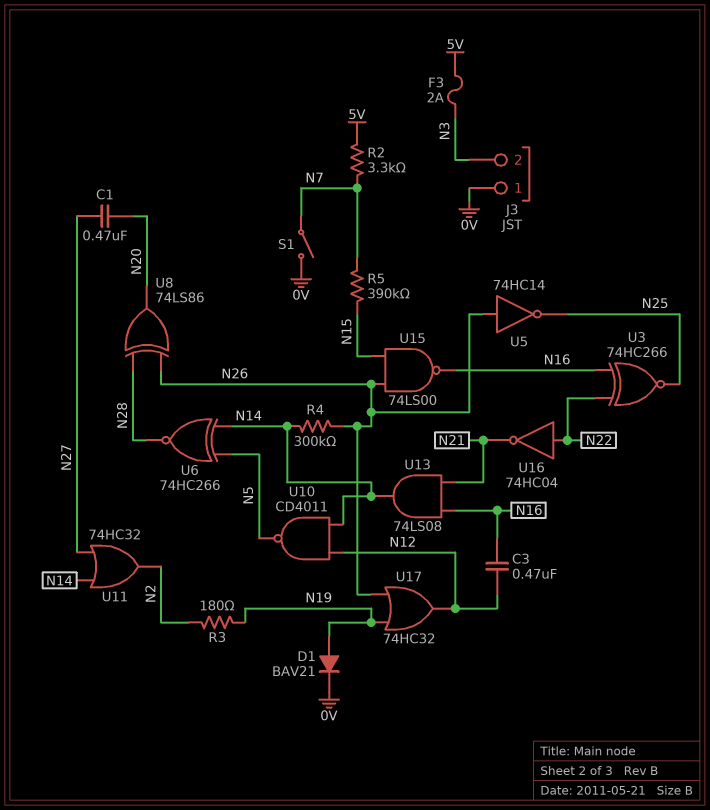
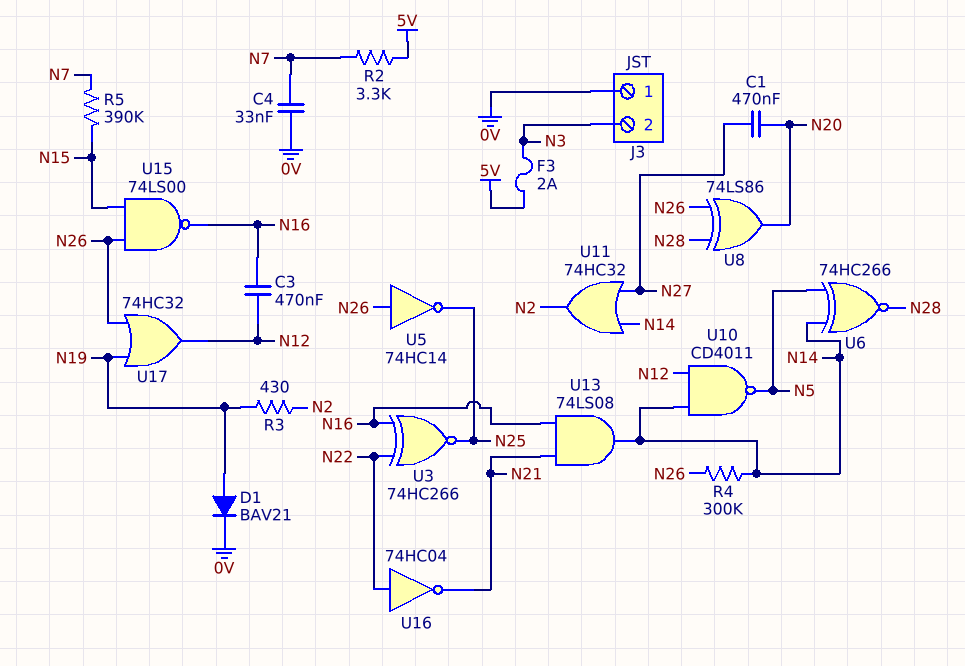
C4: none -> 33nF (0V, N7)
R3: 180 (N2, N19) -> 430 (N2, N19)
S1: switch (0V, N7) -> none

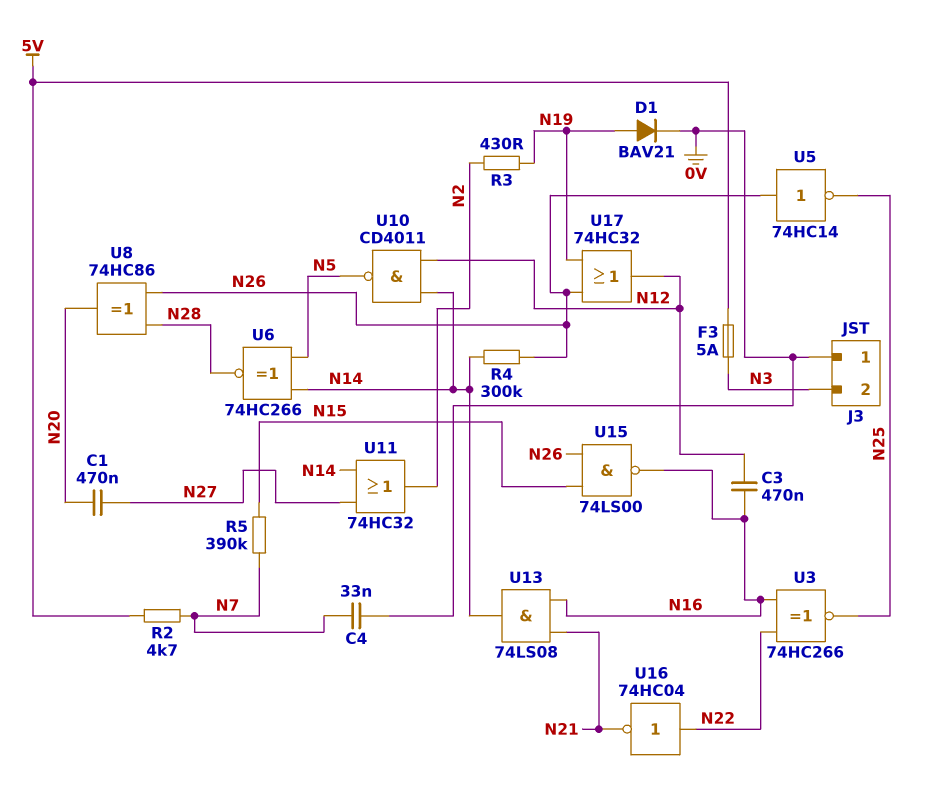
F3: 2A (5V, N3) -> 5A (5V, N3)
R2: 3.3k (5V, N7) -> 4.7k (5V, N7)
U8: XOR 74LS86 (in N26, in N28, out N20) -> XOR 74HC86 (in N26, in N28, out N20)

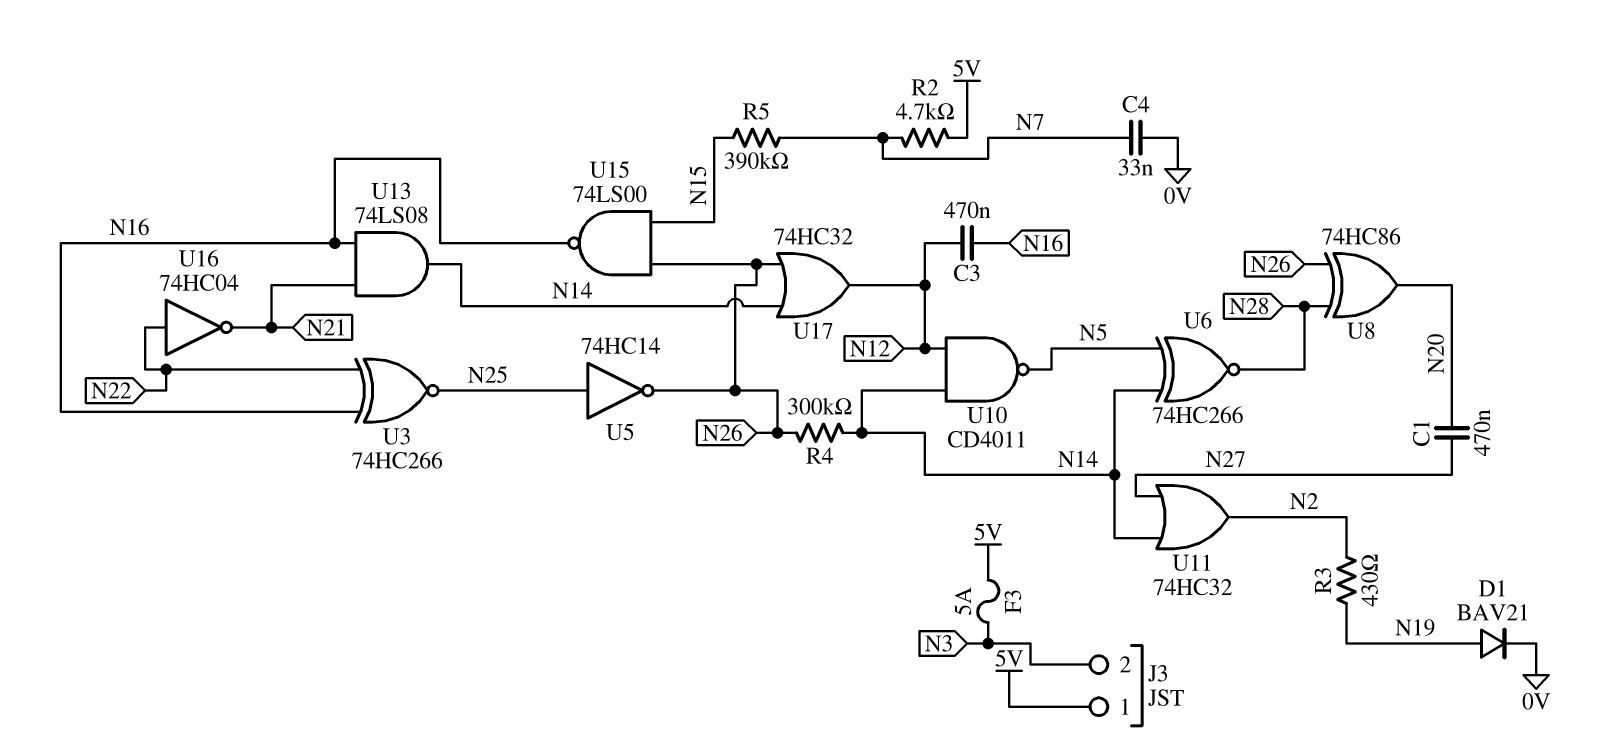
J3 pin 1: 0V -> 5V
U5: NOT 74HC14 (in N26, out N25) -> NOT 74HC14 (in N25, out N26)
U17: OR 74HC32 (in N19, in N26, out N12) -> OR 74HC32 (in N14, in N26, out N12)

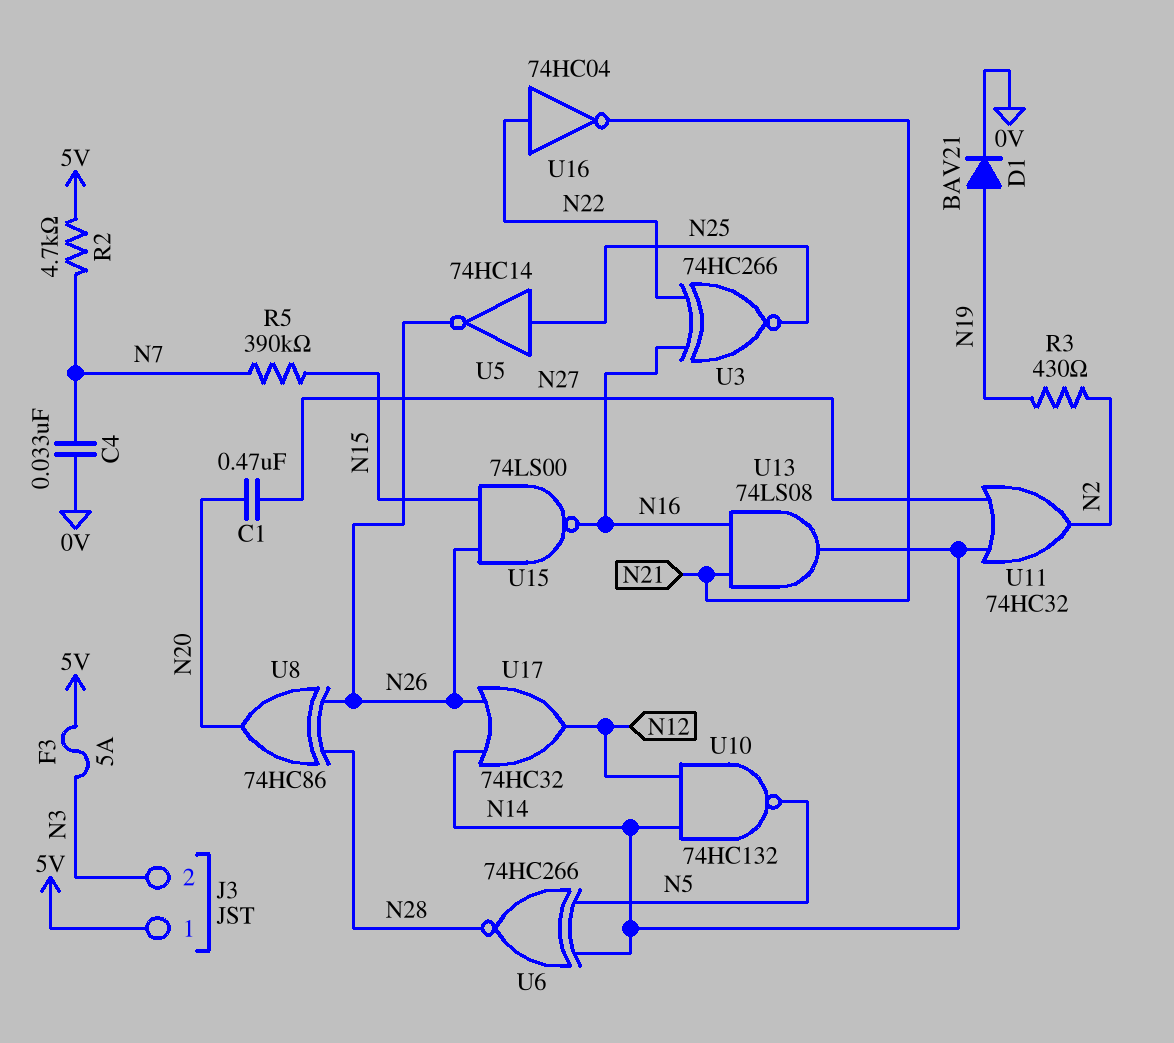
C3: 470nF (N12, N16) -> none
R4: 300k (N14, N26) -> none
U10: NAND CD4011 (in N12, in N14, out N5) -> NAND 74HC132 (in N12, in N14, out N5)

